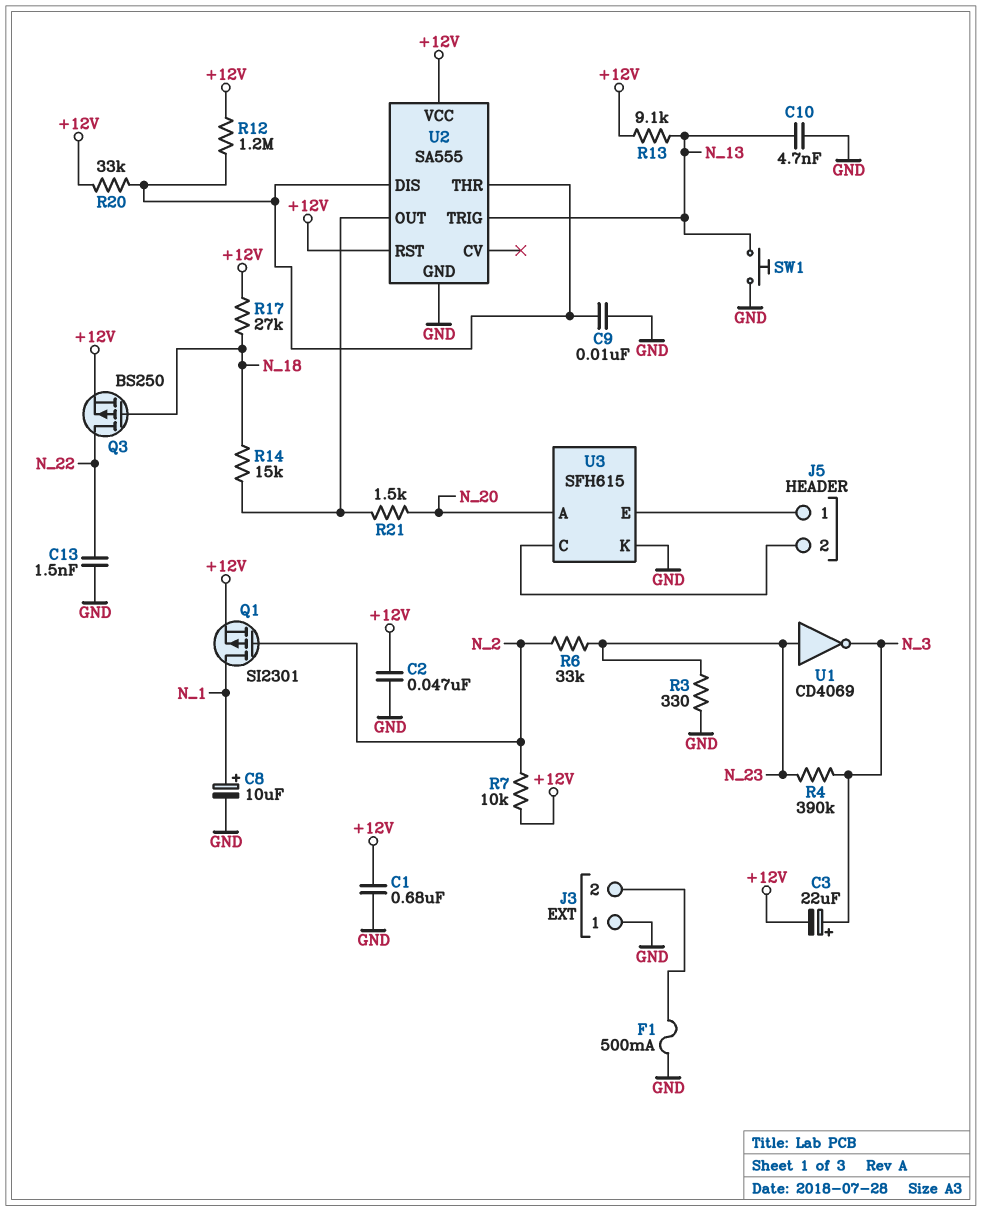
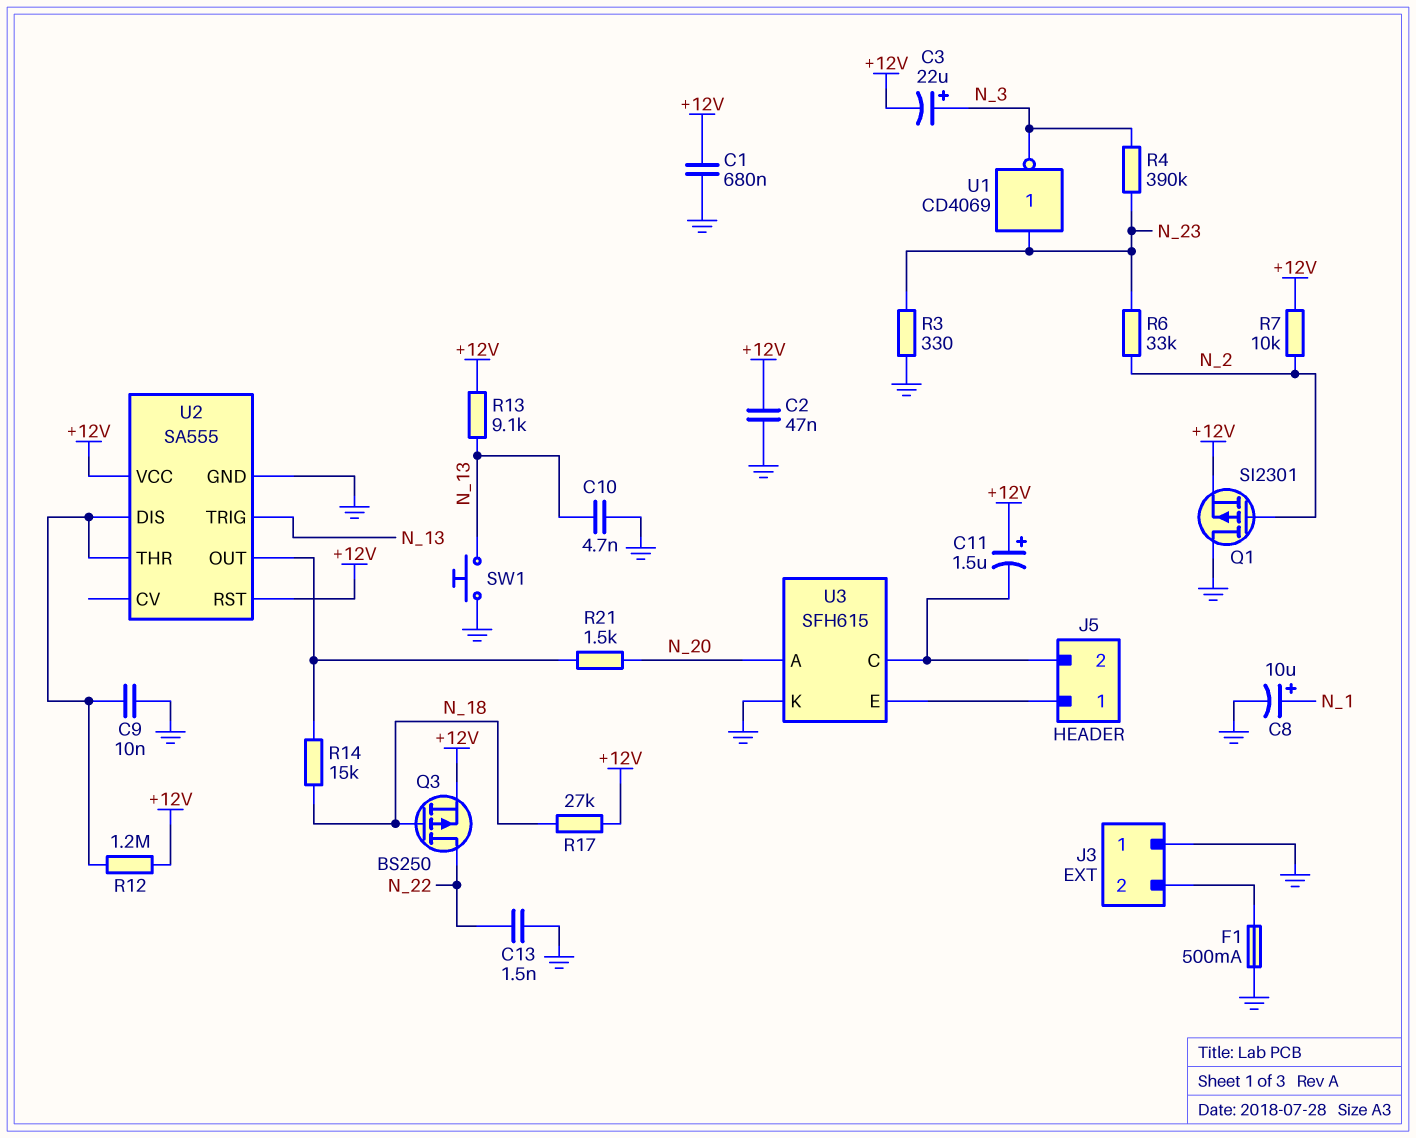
C11: none -> 1.5uF (plus +12V, minus J5/2)
Q1: PMOS SI2301 (G N_2, D N_1, S +12V) -> PMOS SI2301 (G N_2, D GND, S +12V)
R20: 33k (+12V, U2/DIS) -> none

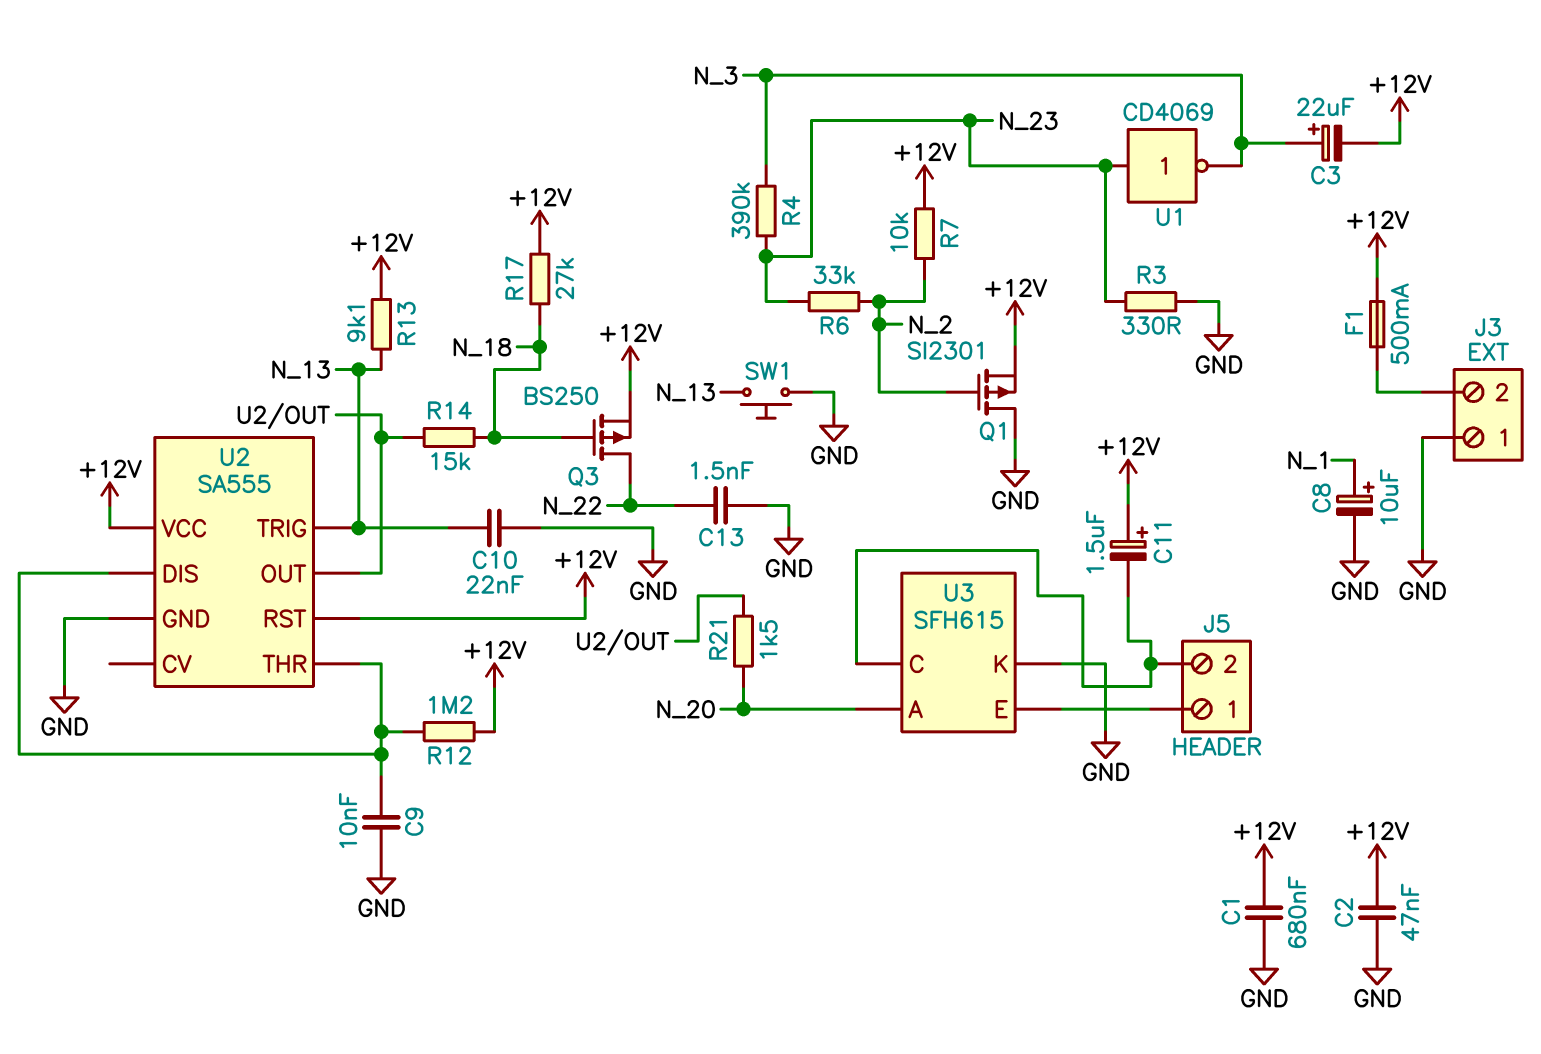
C10: 4.7nF (GND, N_13) -> 22nF (GND, N_13)
F1: 500mA (GND, J3/2) -> 500mA (+12V, J3/2)

